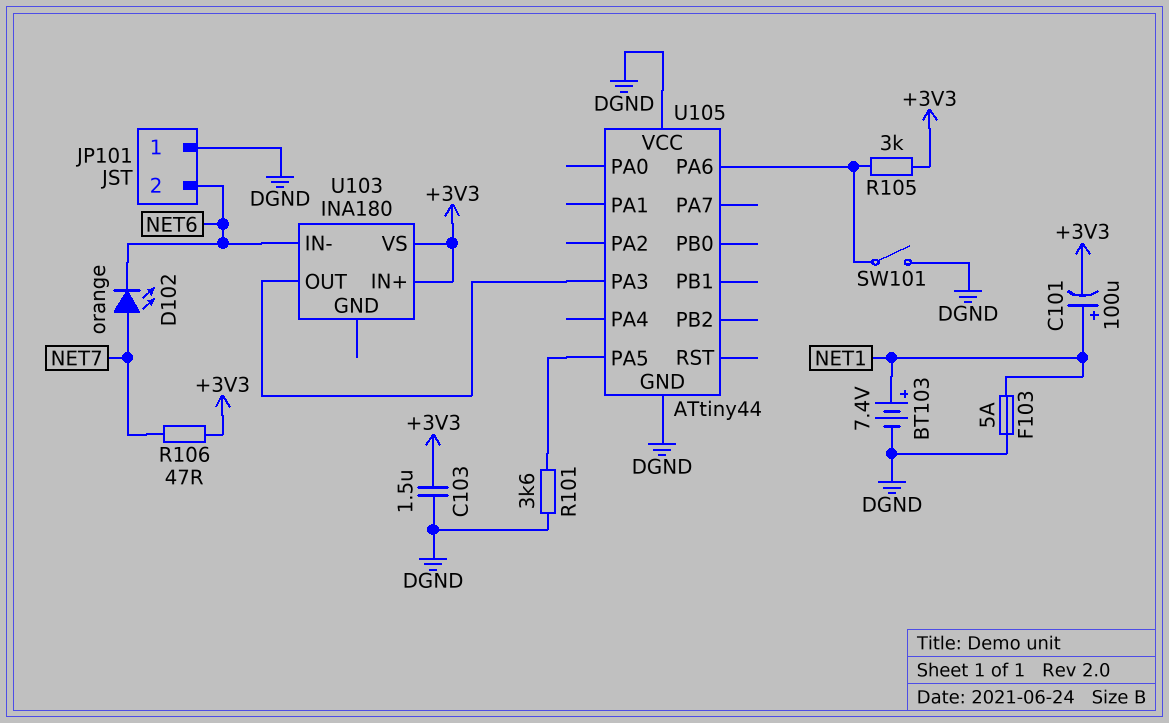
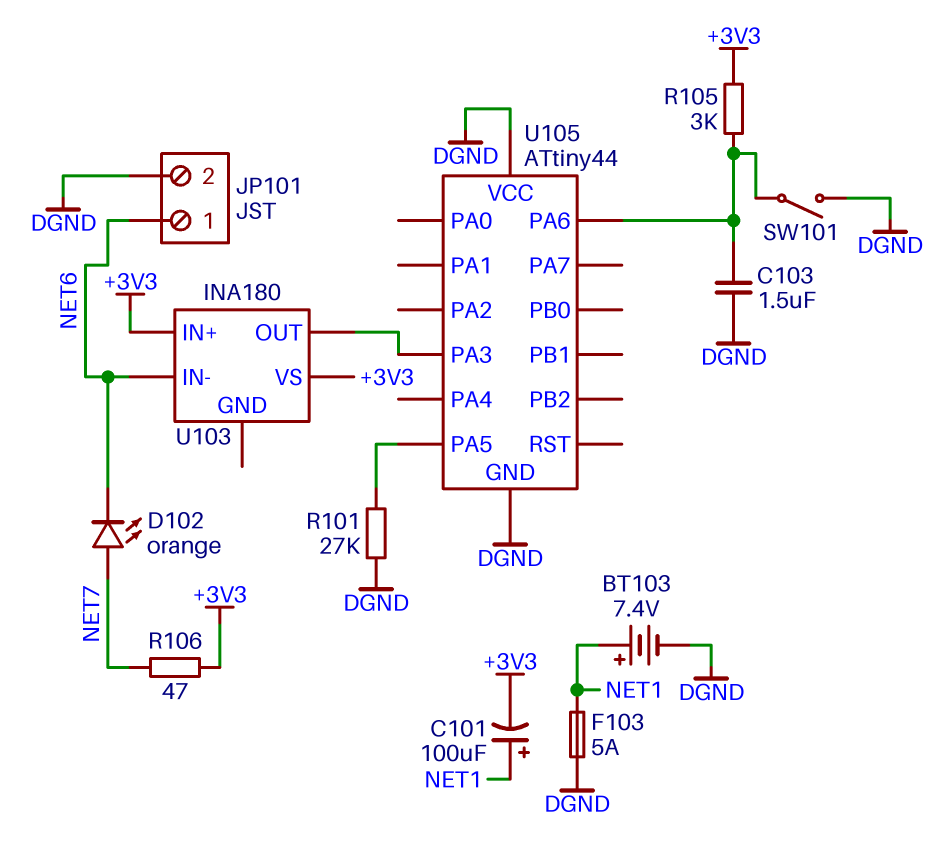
C103: 1.5uF (+3V3, DGND) -> 1.5uF (DGND, U105/PA6)
JP101 pin 1: DGND -> NET6
JP101 pin 2: NET6 -> DGND
R101: 3.6k (DGND, U105/PA5) -> 27k (DGND, U105/PA5)

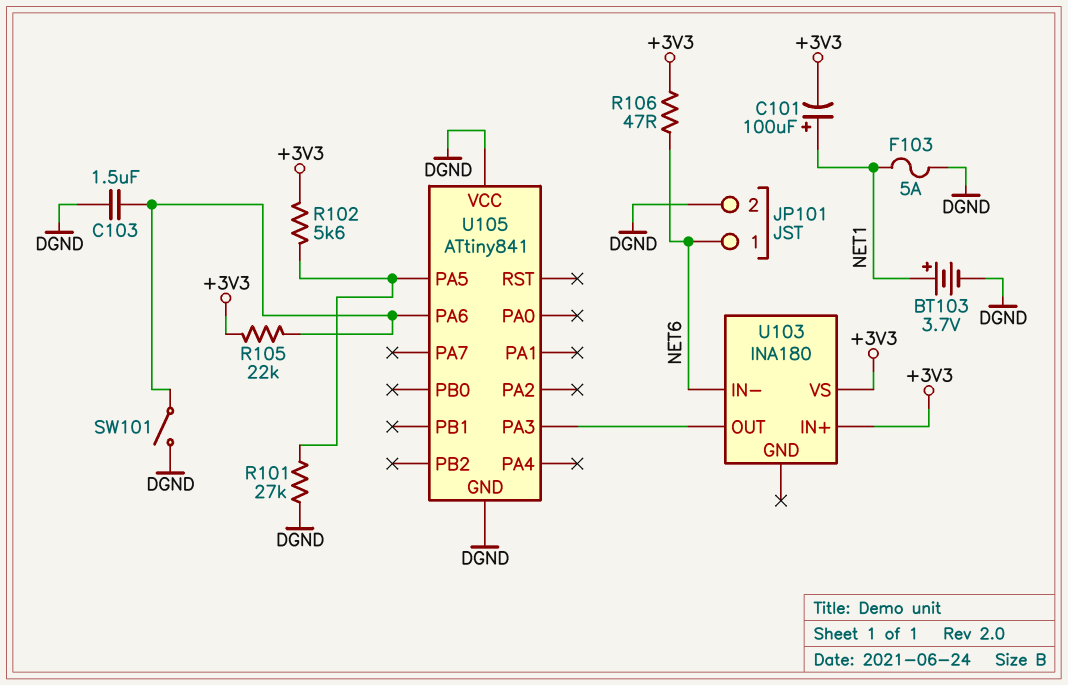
BT103: 7.4V (plus NET1, minus DGND) -> 3.7V (plus NET1, minus DGND)
D102: LED orange (A NET7, K NET6) -> none
R102: none -> 5.6k (+3V3, U105/PA5)
R105: 3k (+3V3, U105/PA6) -> 22k (+3V3, U105/PA6)
R106: 47 (+3V3, NET7) -> 47 (+3V3, NET6)
U105: ATtiny44 -> ATtiny841

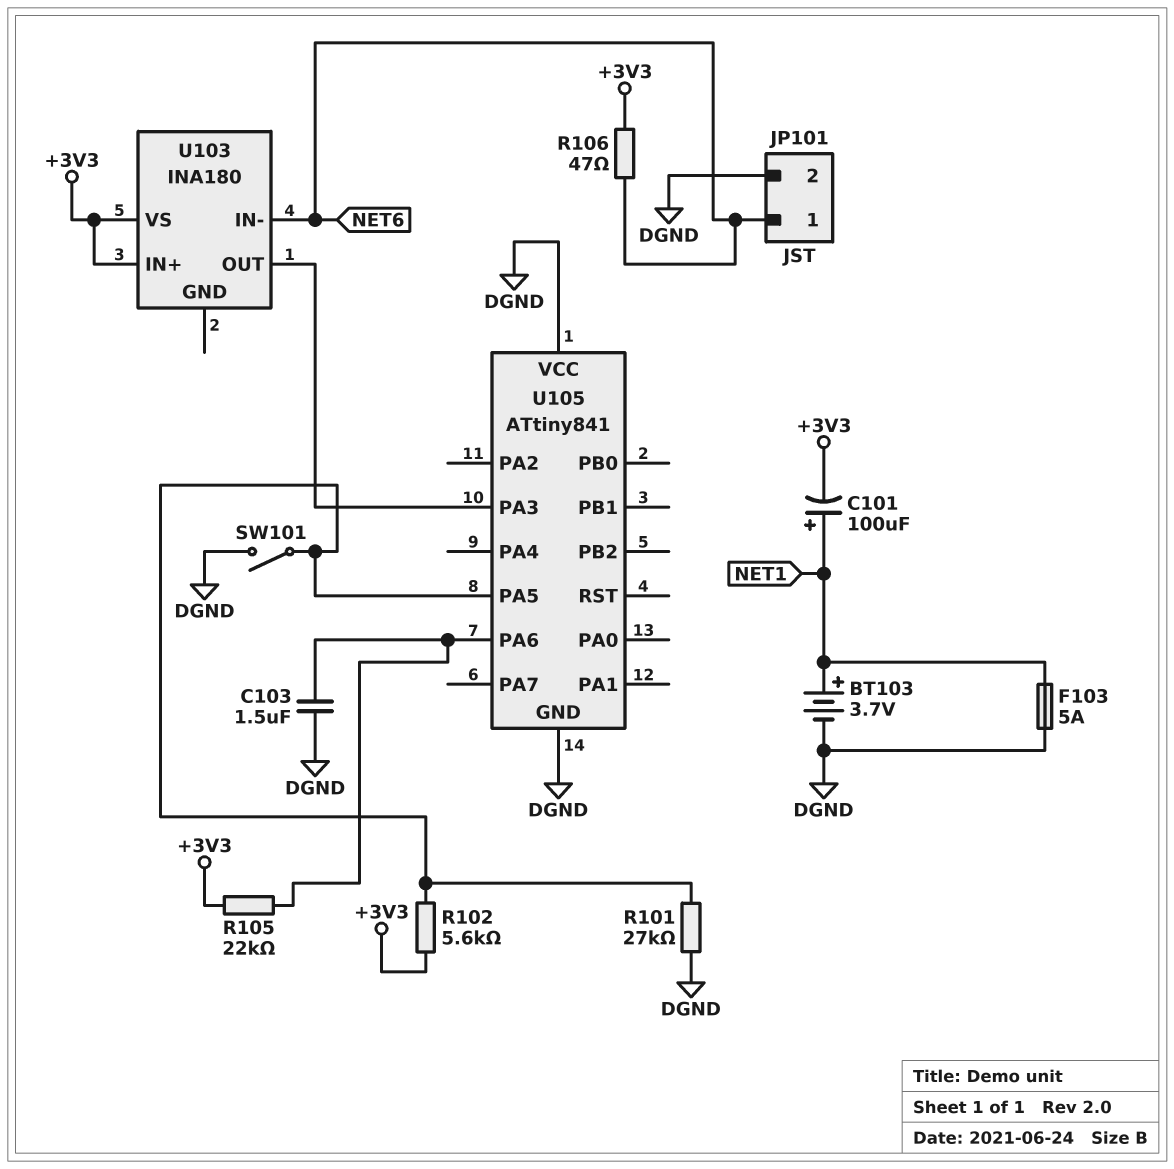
SW101: switch (DGND, U105/PA6) -> switch (DGND, U105/PA5)

